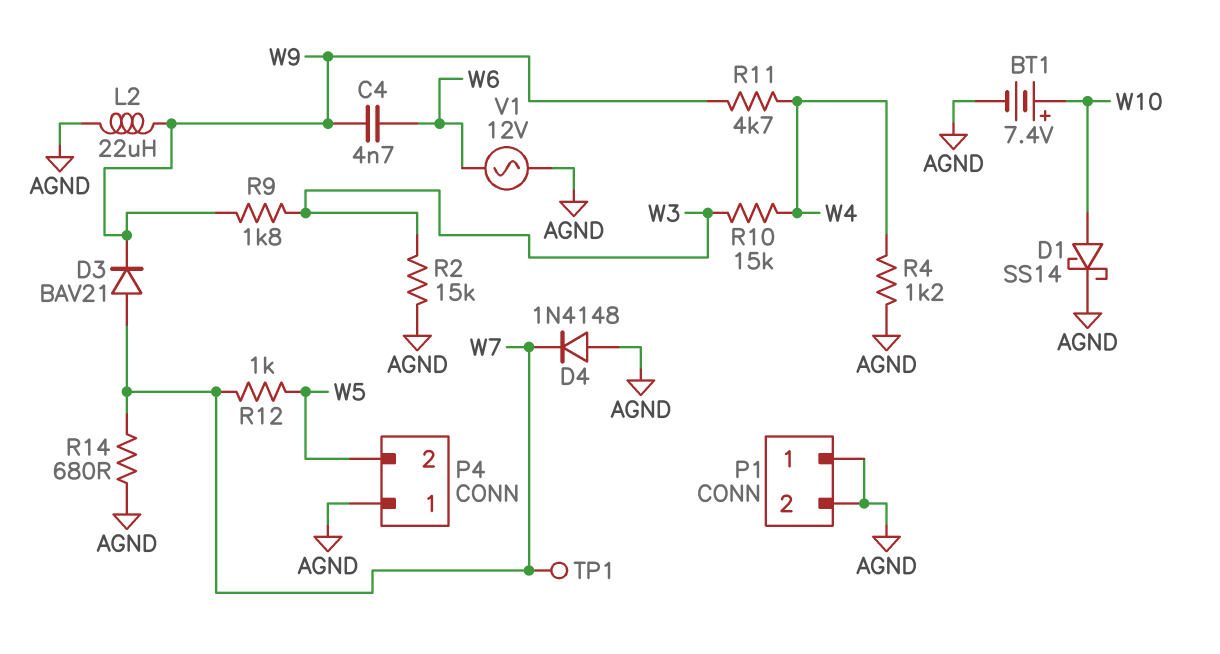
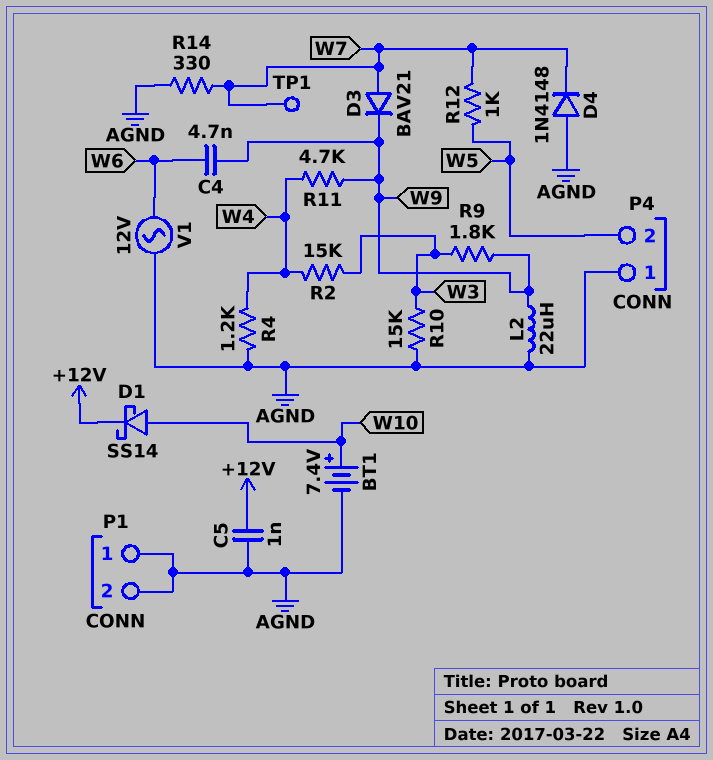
C5: none -> 1nF (+12V, AGND)
D1: schottky SS14 (A W10, K AGND) -> schottky SS14 (A W10, K +12V)
R2: 15k (AGND, W3) -> 15k (W3, W4)
R10: 15k (W3, W4) -> 15k (AGND, W3)
R14: 680 (AGND, W7) -> 330 (AGND, W7)

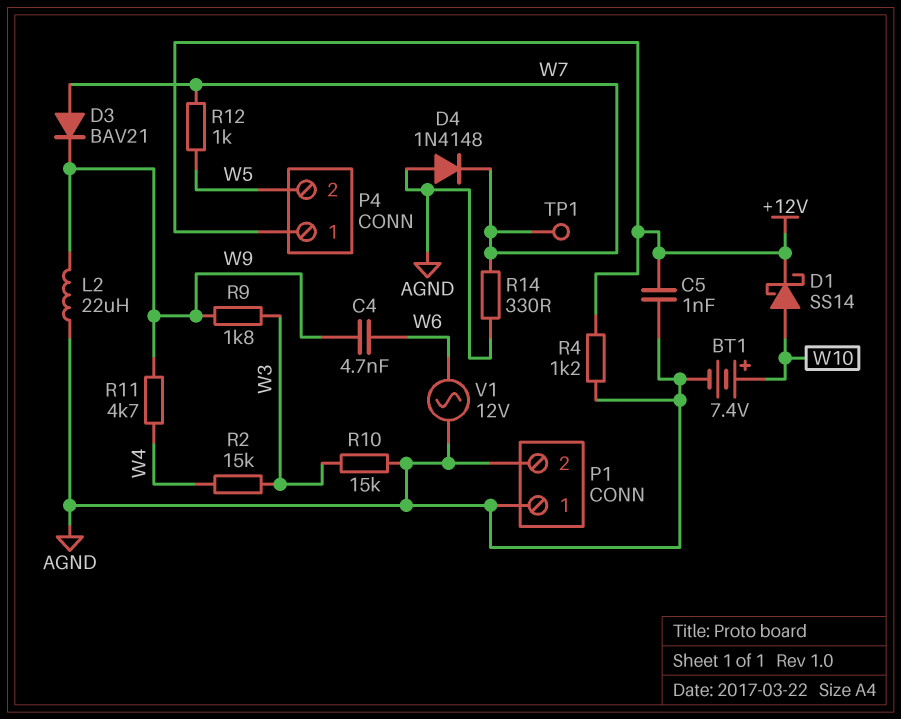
P4 pin 1: AGND -> +12V
R4: 1.2k (AGND, W4) -> 1.2k (+12V, AGND)

